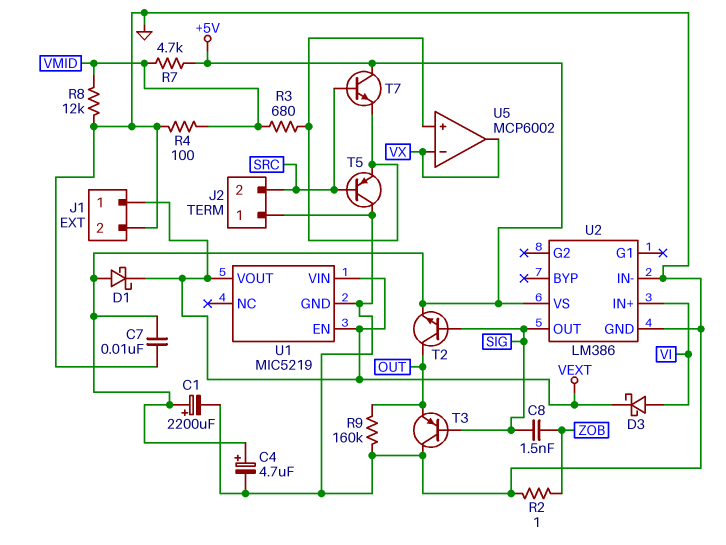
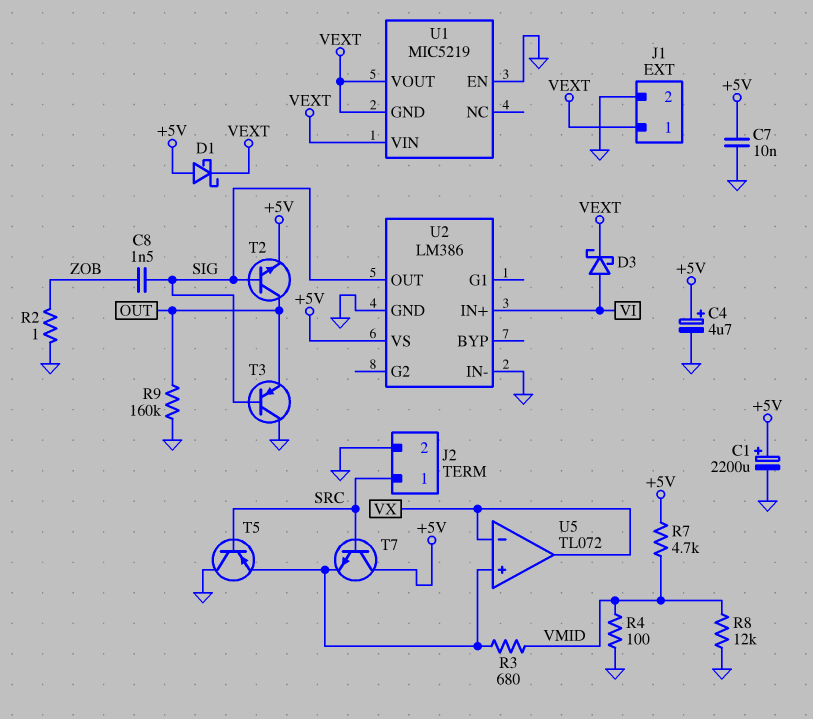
J2 pin 1: GND -> SRC
J2 pin 2: SRC -> GND
U1 pin EN: VEXT -> GND
U1 pin GND: GND -> VEXT
U5: MCP6002 -> TL072

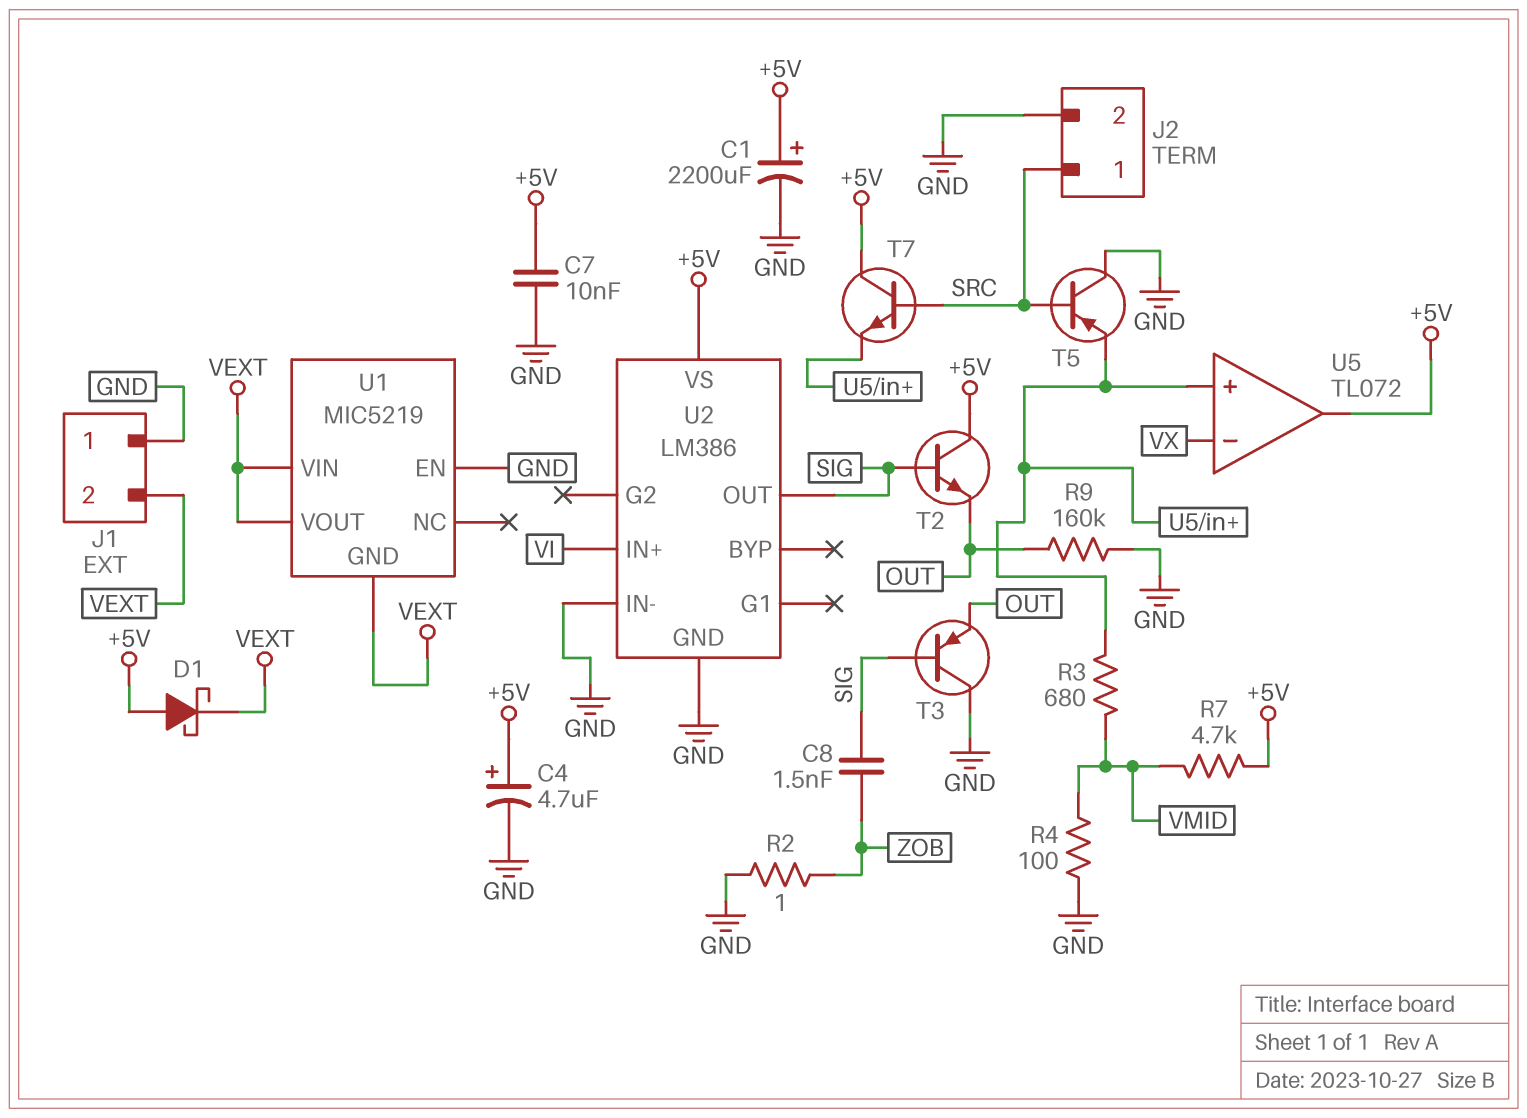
D3: schottky (A VI, K VEXT) -> none
J1 pin 1: VEXT -> GND
J1 pin 2: GND -> VEXT
R8: 12k (GND, VMID) -> none
T2: NPN (B SIG, C OUT, E +5V) -> NPN (B SIG, C +5V, E OUT)
U5 pin out: VX -> +5V

